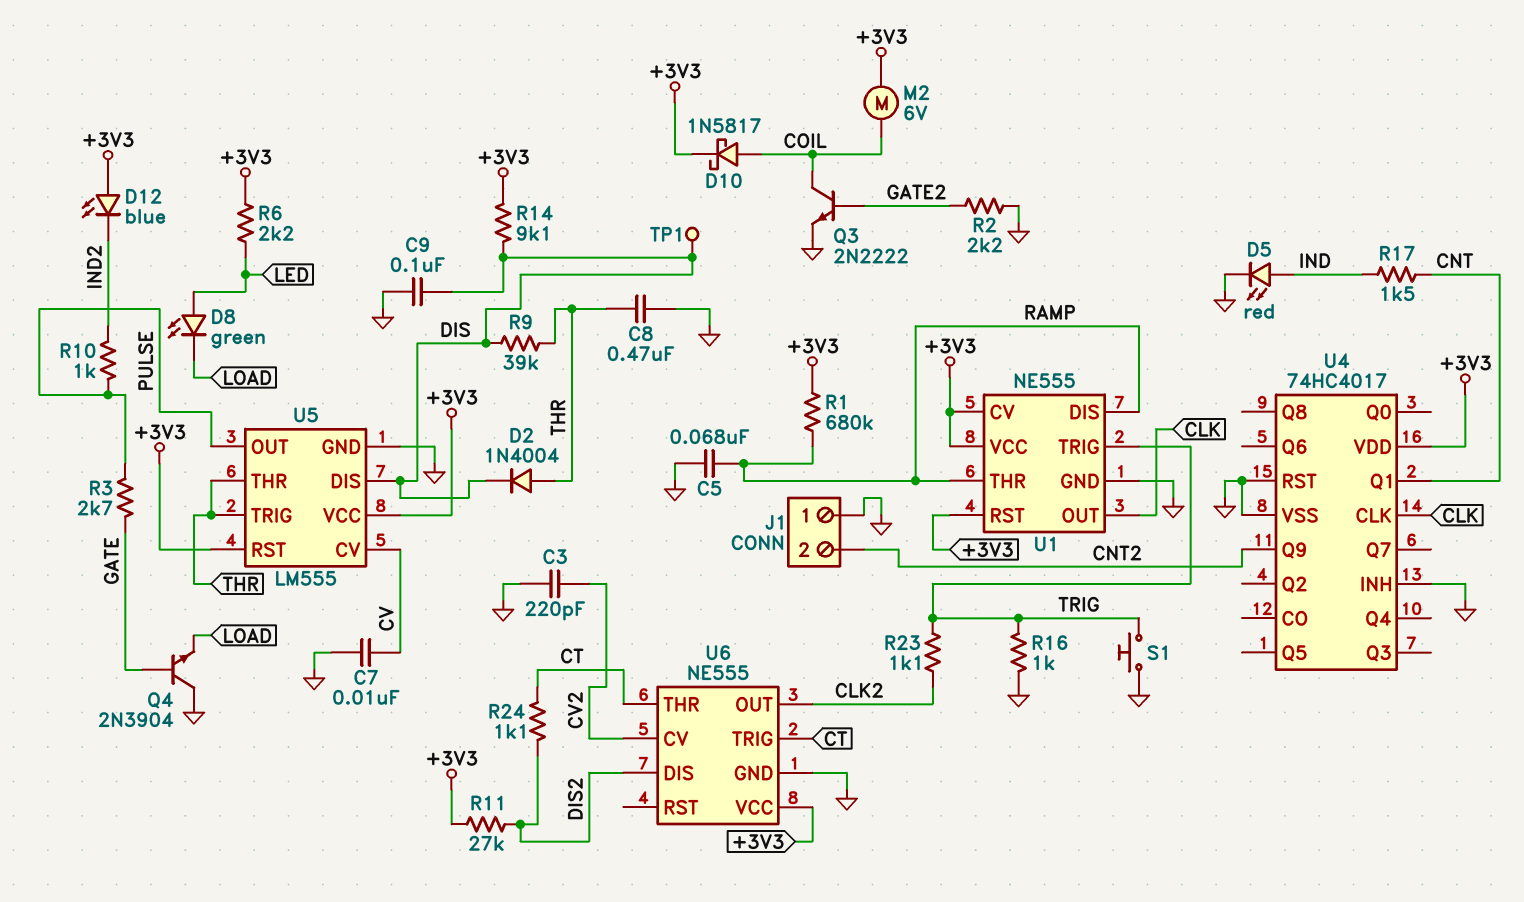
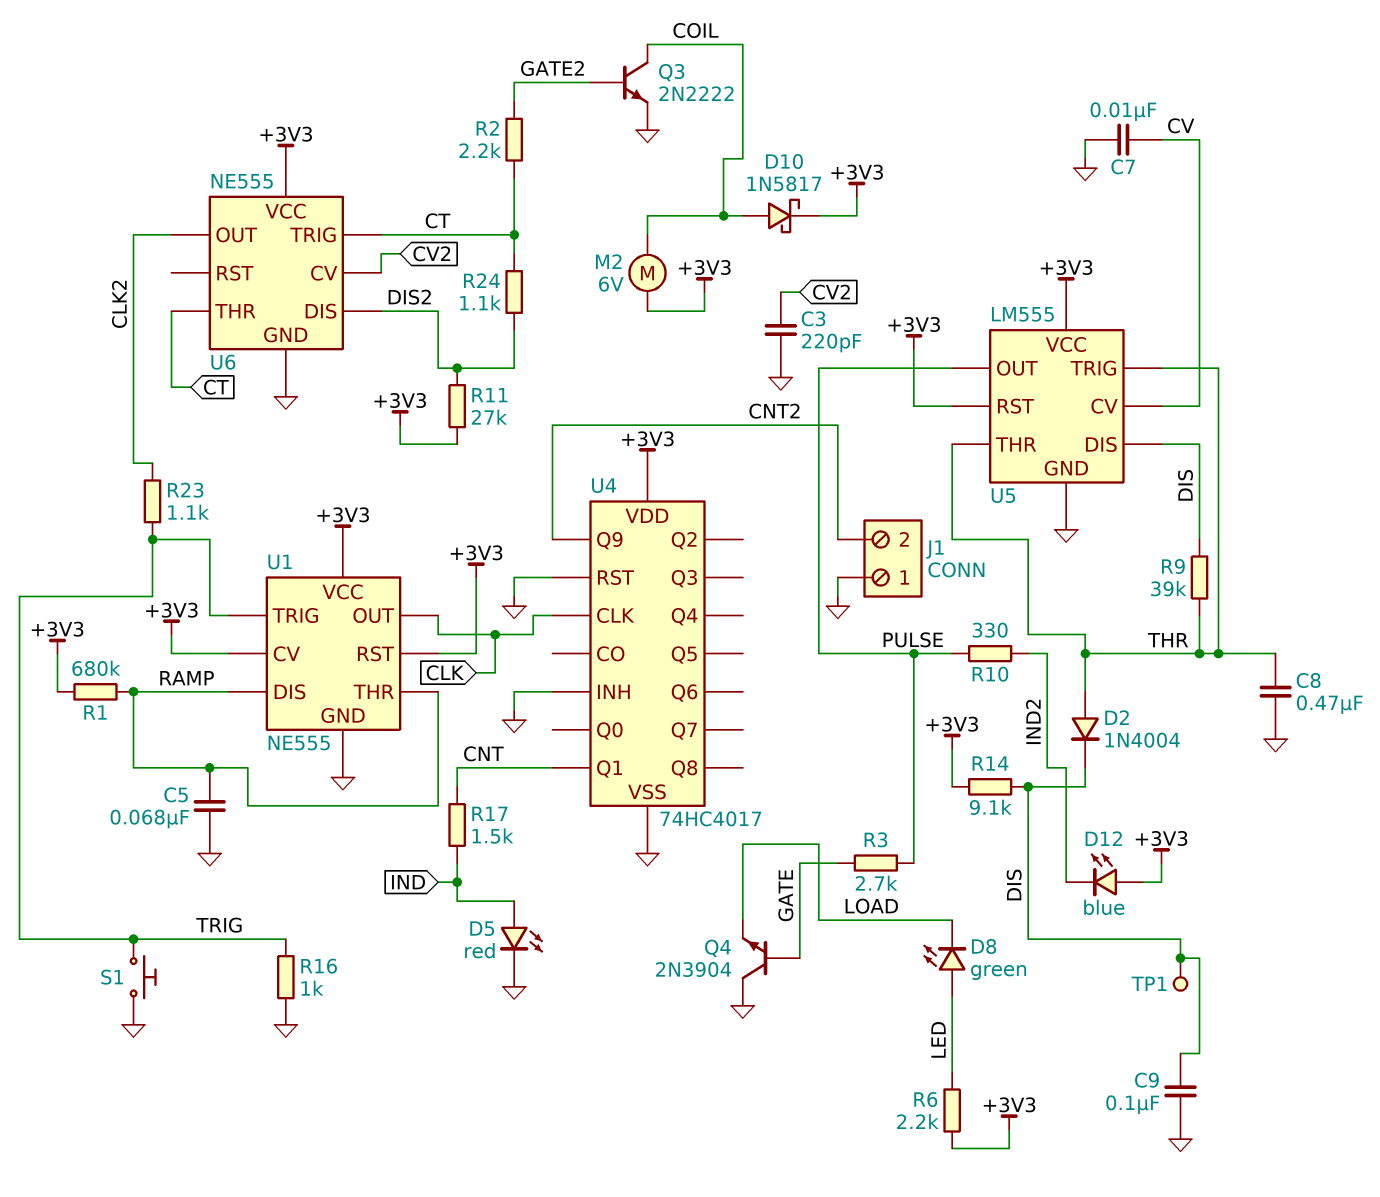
R2: 2.2k (GATE2, GND) -> 2.2k (CT, GATE2)
R10: 1k (IND2, PULSE) -> 330 (IND2, PULSE)

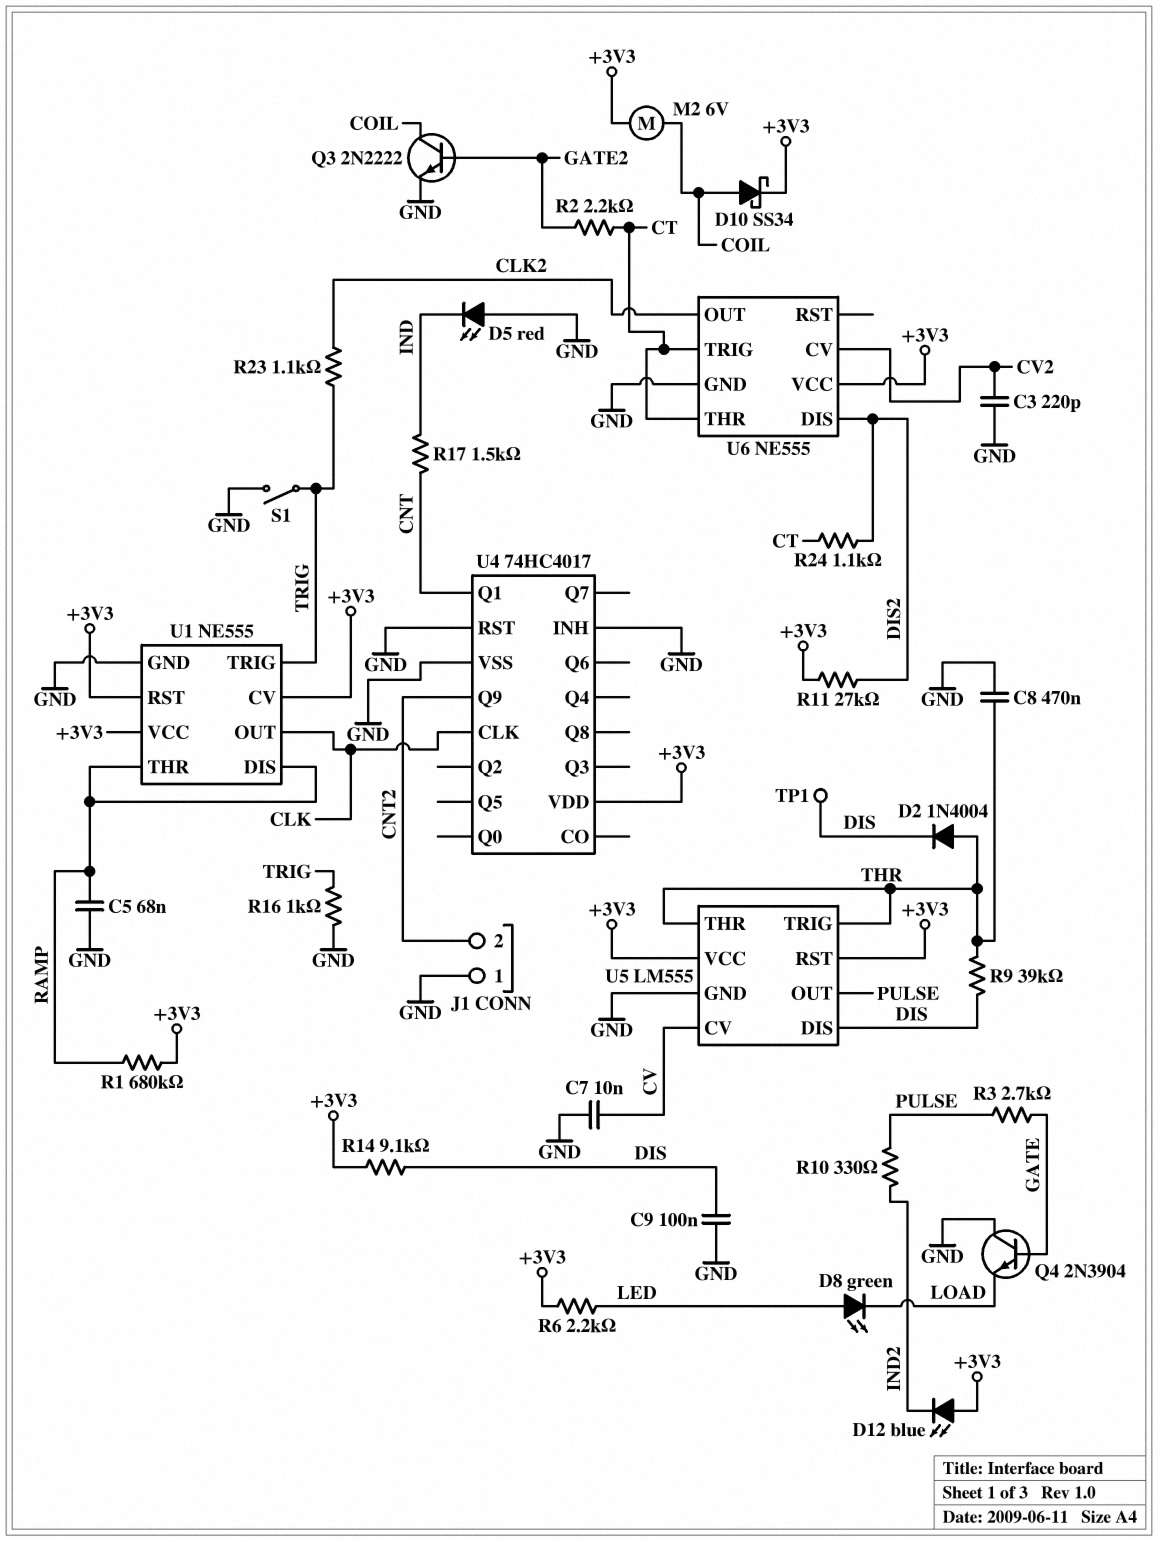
D5: LED red (A IND, K GND) -> LED red (A GND, K IND)
D10: schottky 1N5817 (A COIL, K +3V3) -> schottky SS34 (A COIL, K +3V3)
S1: button (GND, TRIG) -> switch (GND, TRIG)

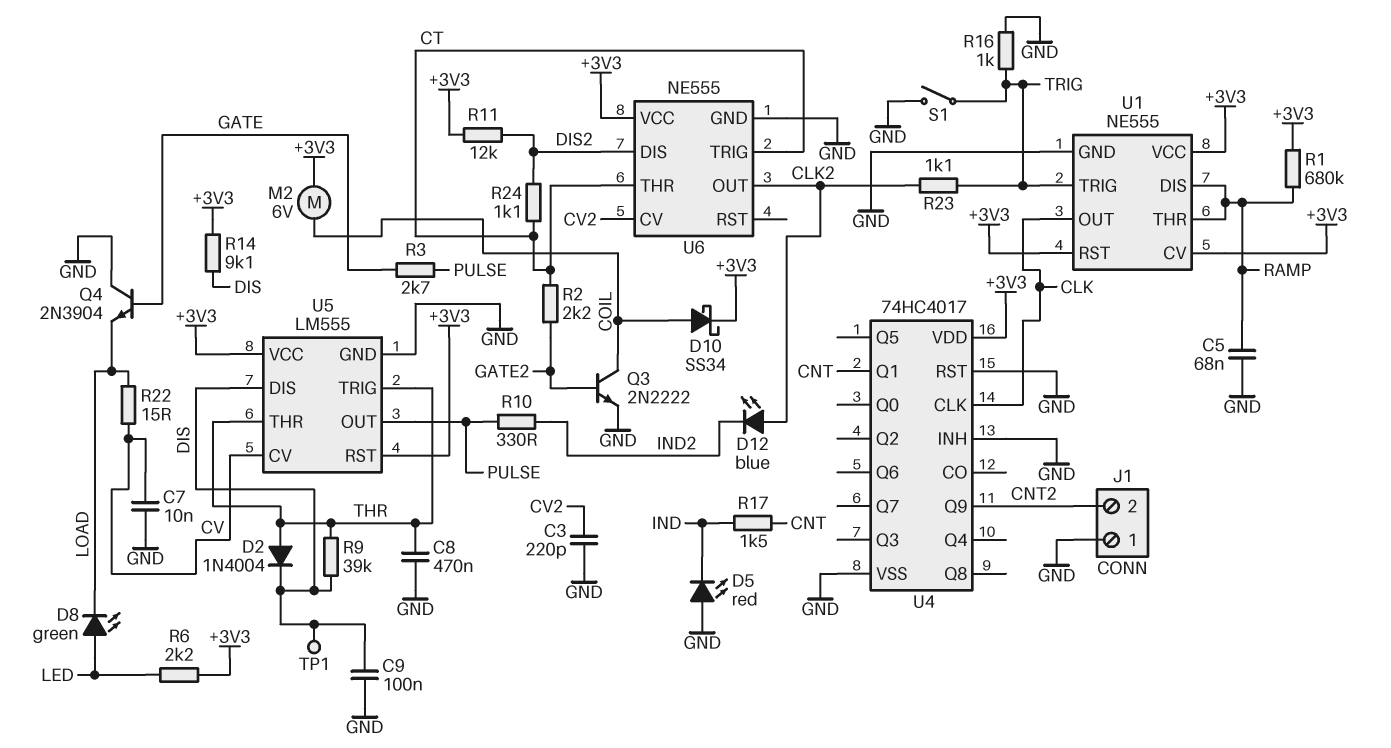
D12: LED blue (A +3V3, K IND2) -> LED blue (A CLK2, K IND2)
R11: 27k (+3V3, DIS2) -> 12k (+3V3, DIS2)
R22: none -> 15 (CV, LOAD)

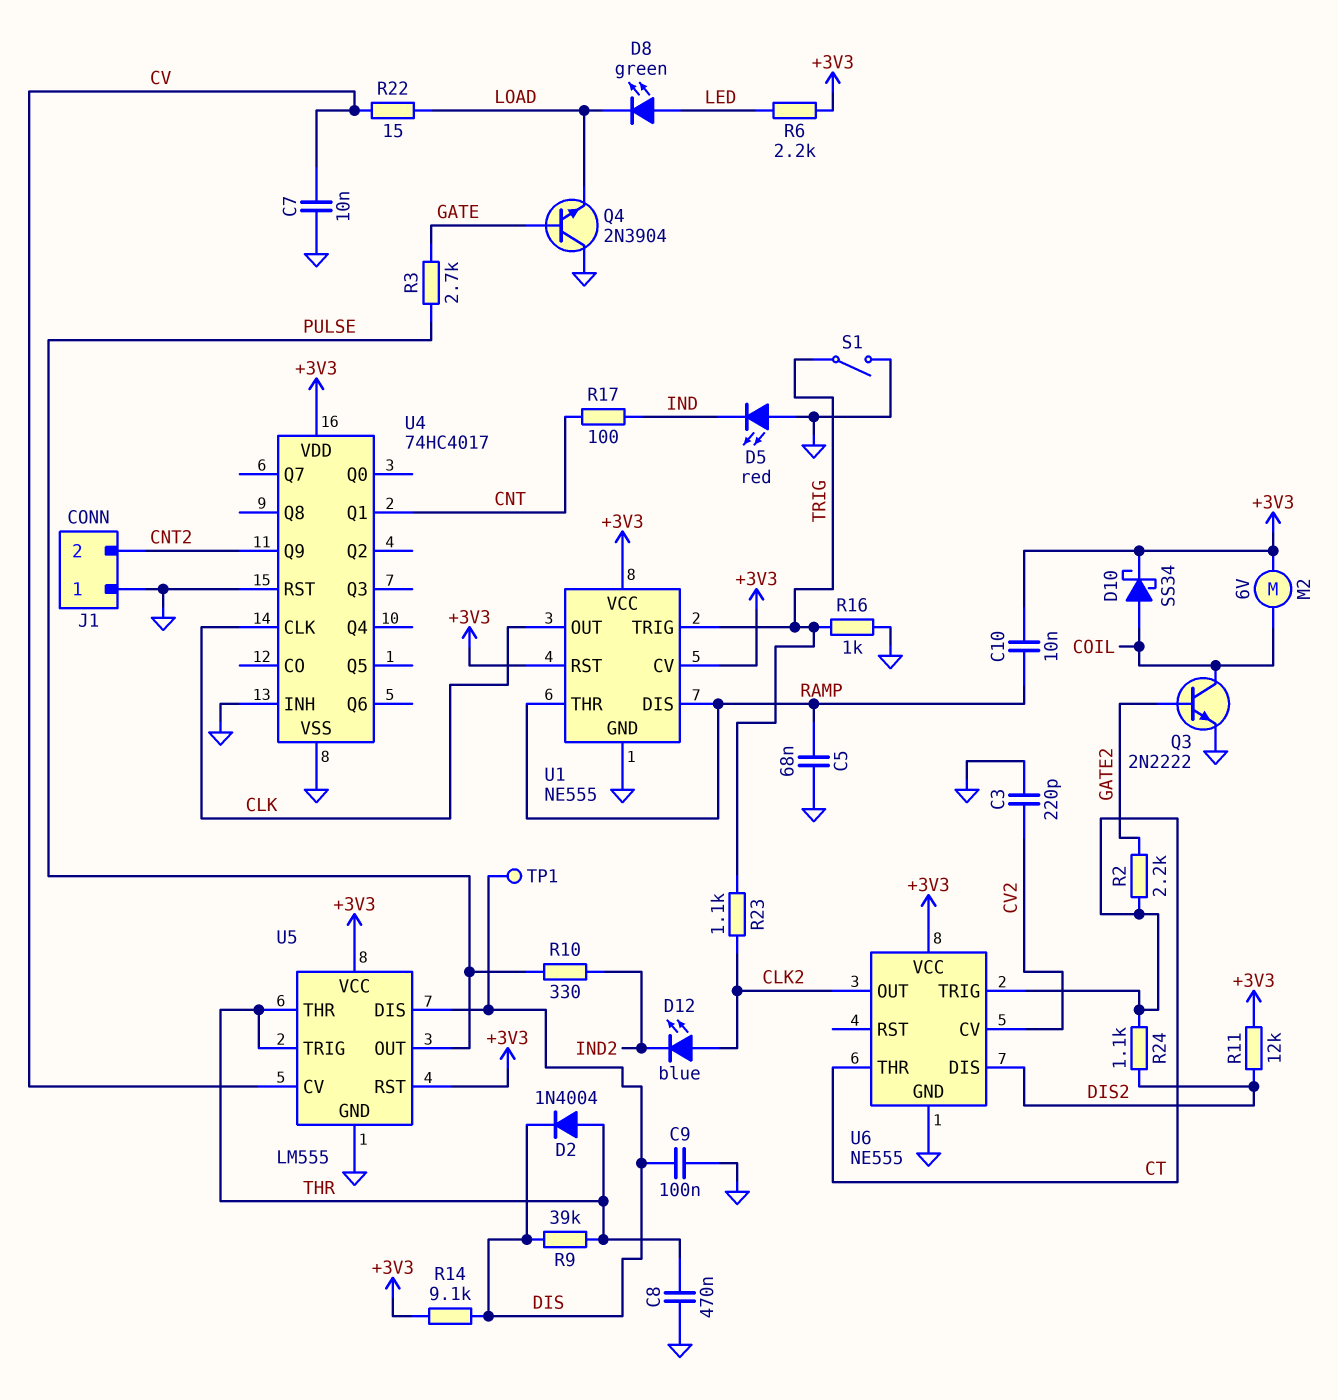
C10: none -> 10nF (+3V3, RAMP)
R1: 680k (+3V3, RAMP) -> none
R17: 1.5k (CNT, IND) -> 100 (CNT, IND)

